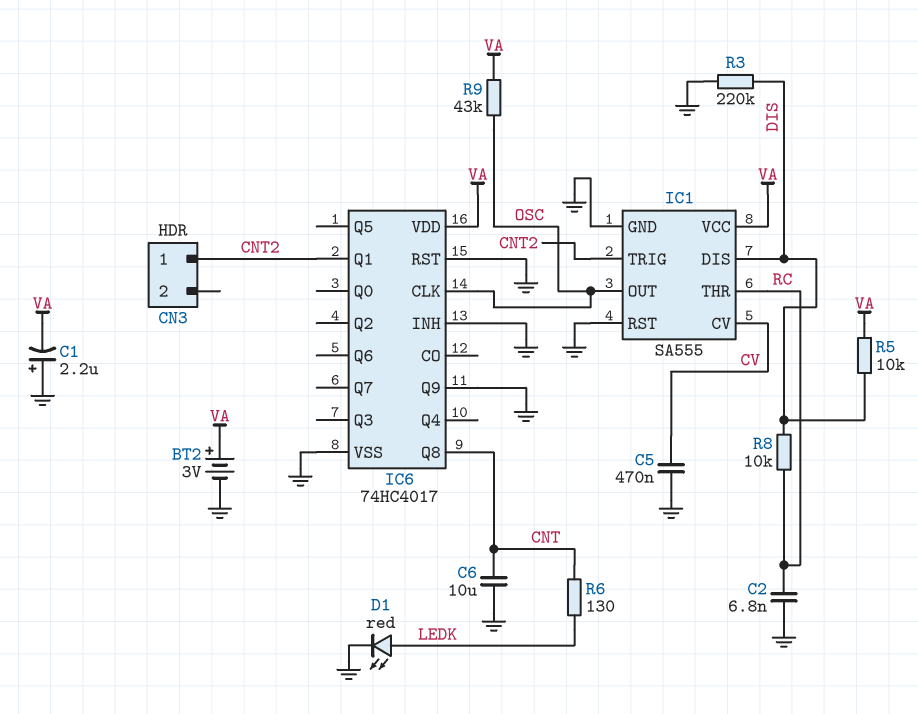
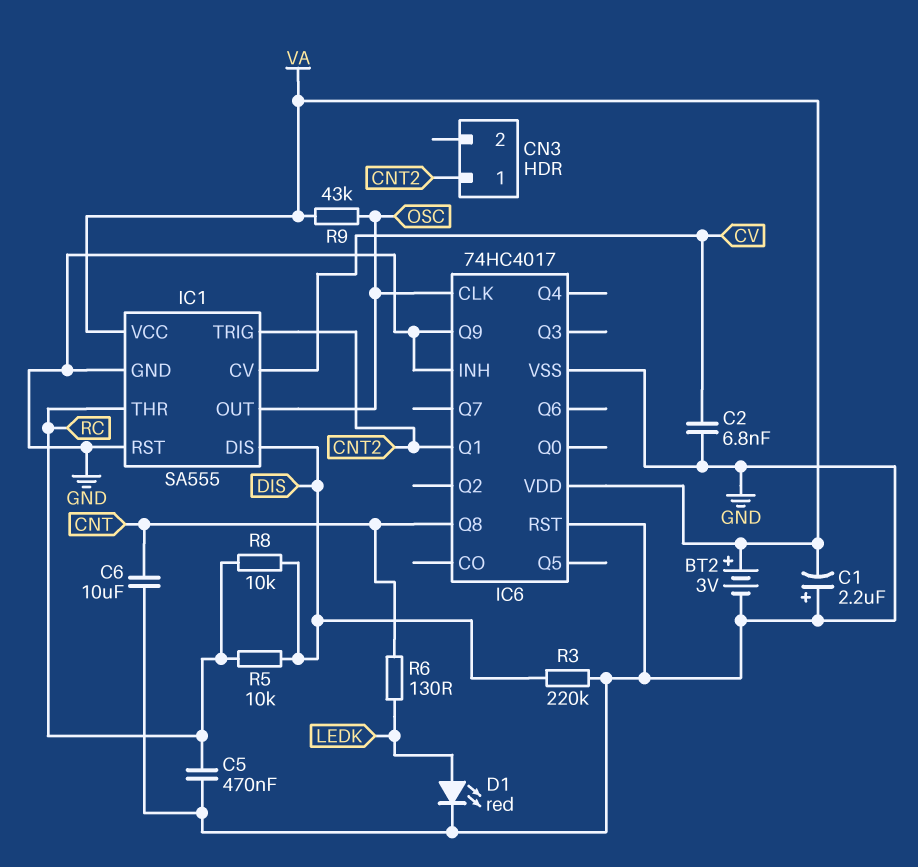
C2: 6.8nF (GND, RC) -> 6.8nF (CV, GND)
C5: 470nF (CV, GND) -> 470nF (GND, RC)
R5: 10k (DIS, VA) -> 10k (DIS, RC)

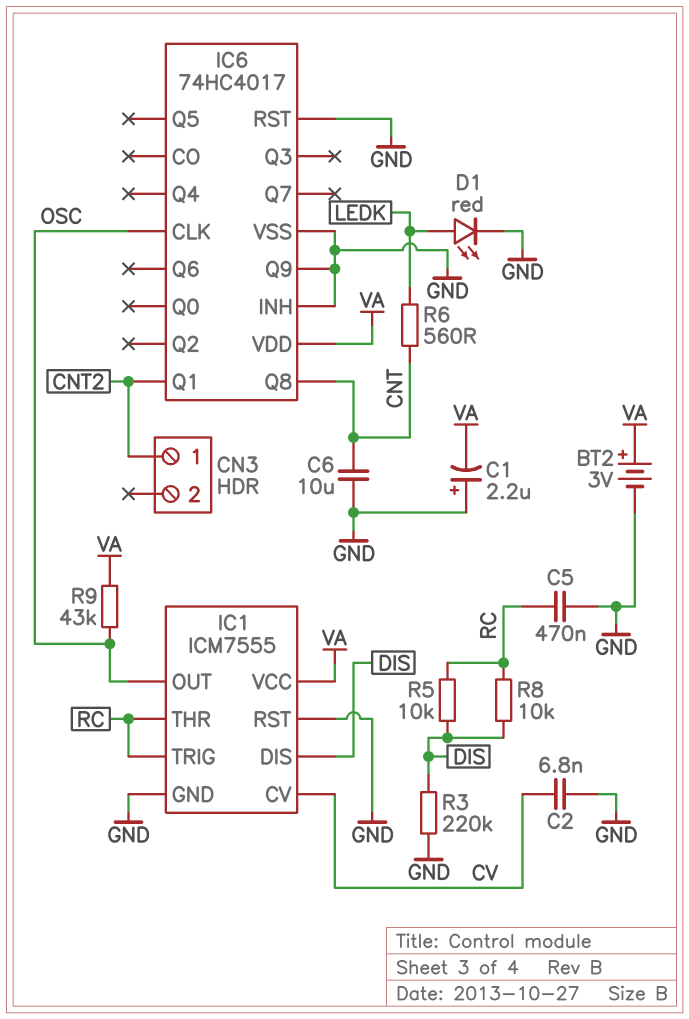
IC1: SA555 -> ICM7555
IC1 pin TRIG: CNT2 -> RC
R6: 130 (CNT, LEDK) -> 560 (CNT, LEDK)

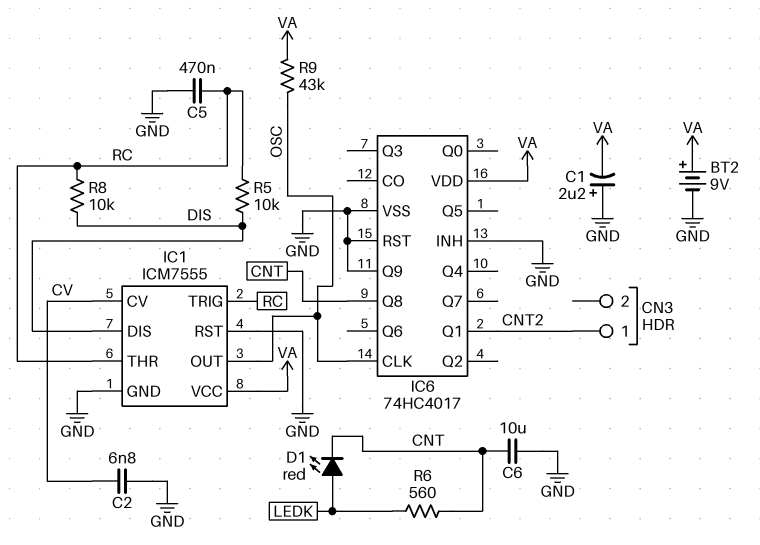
BT2: 3V (plus VA, minus GND) -> 9V (plus VA, minus GND)
D1: LED red (A LEDK, K GND) -> LED red (A LEDK, K CNT)
R3: 220k (DIS, GND) -> none

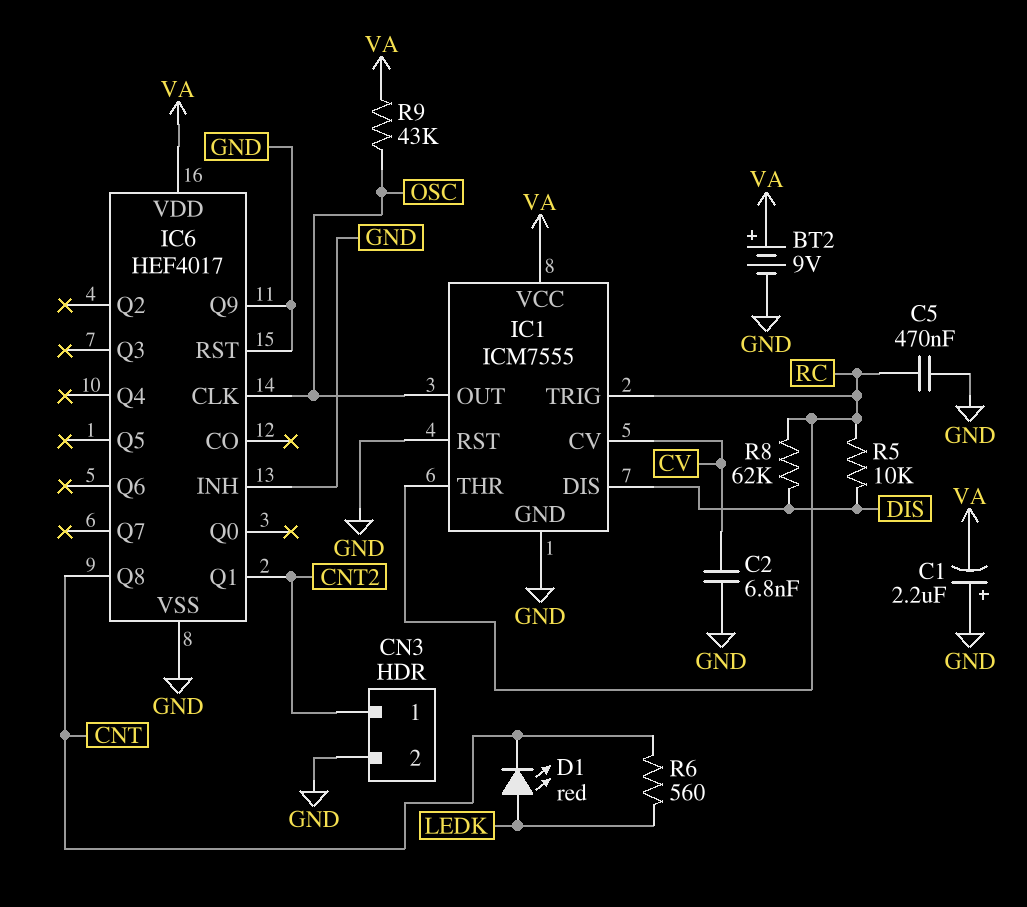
C6: 10uF (CNT, GND) -> none
CN3 pin 2: none -> GND
IC6: 74HC4017 -> HEF4017
R8: 10k (DIS, RC) -> 62k (DIS, RC)

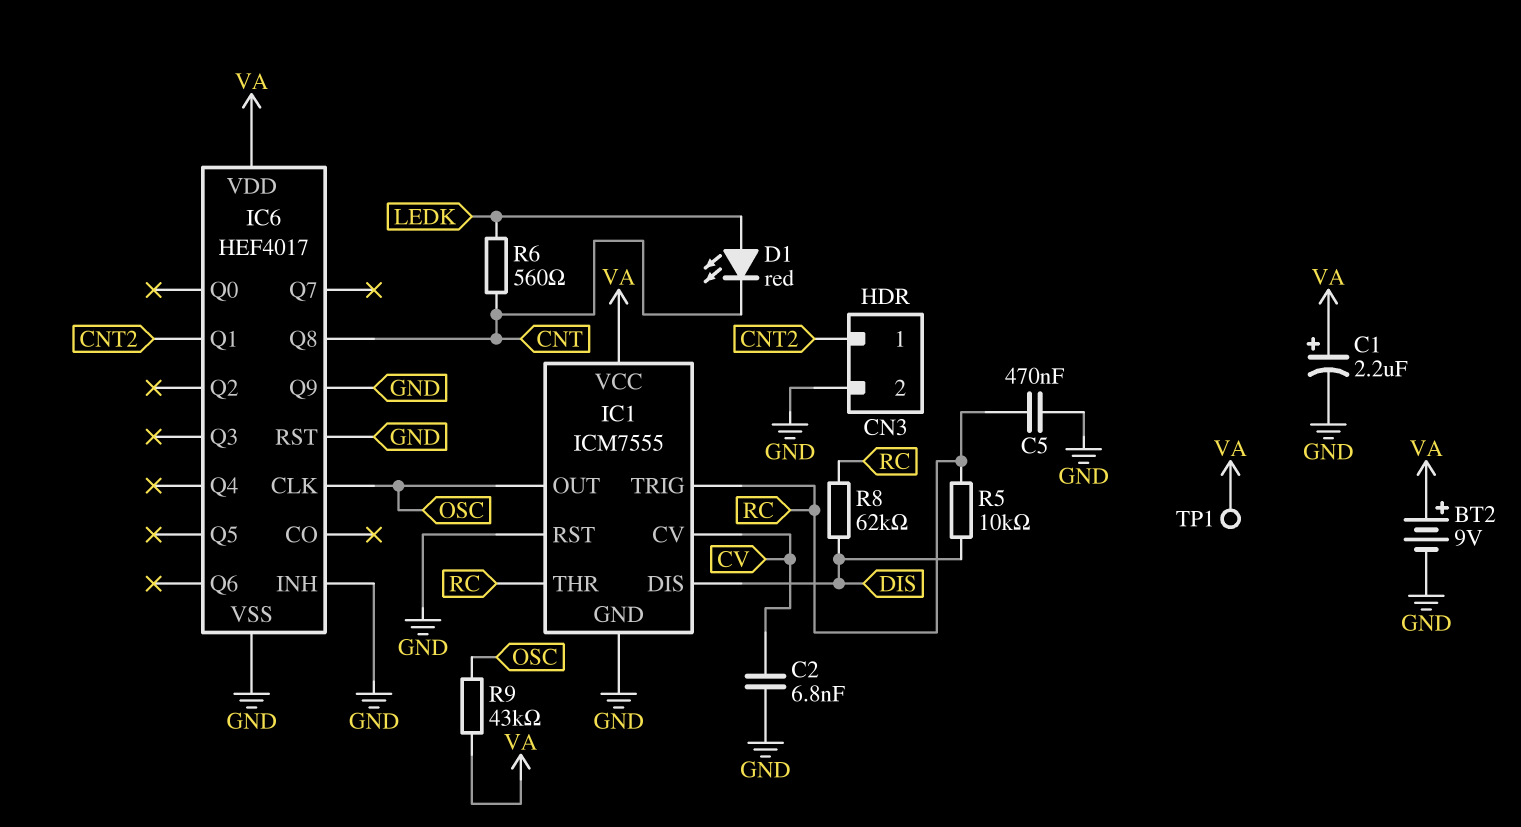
C1: 2.2uF (plus GND, minus VA) -> 2.2uF (plus VA, minus GND)
TP1: none -> test point (VA)

